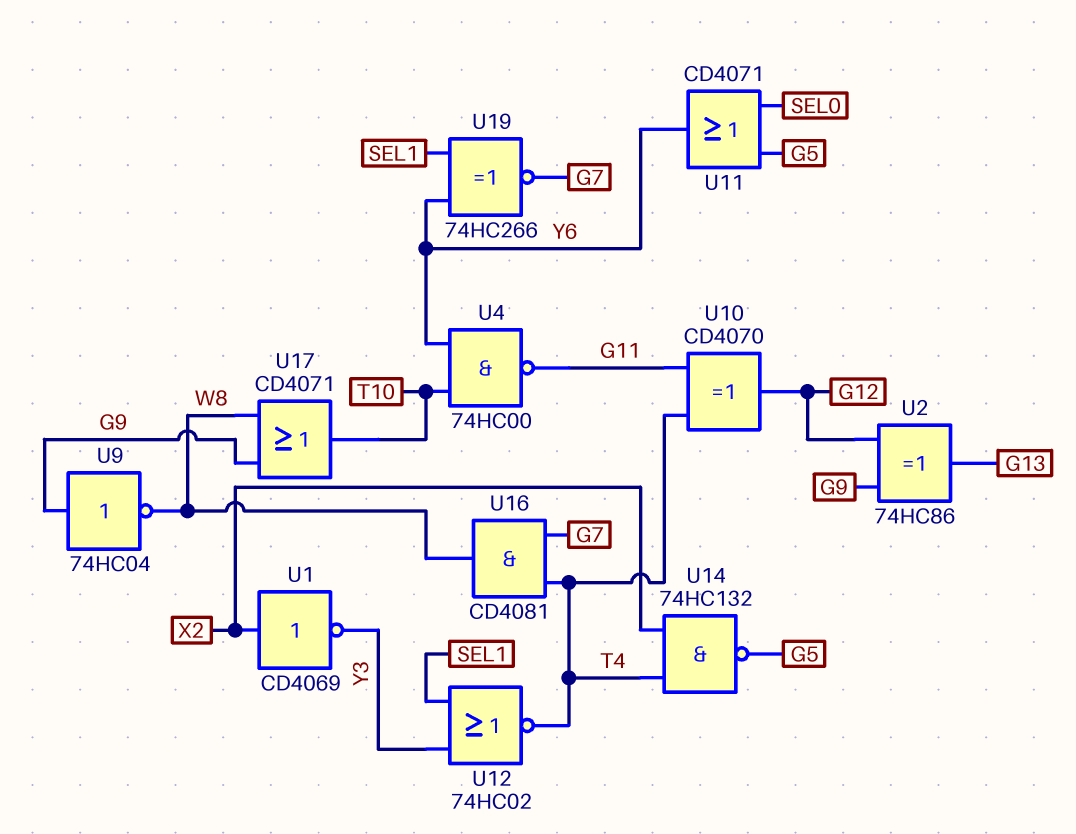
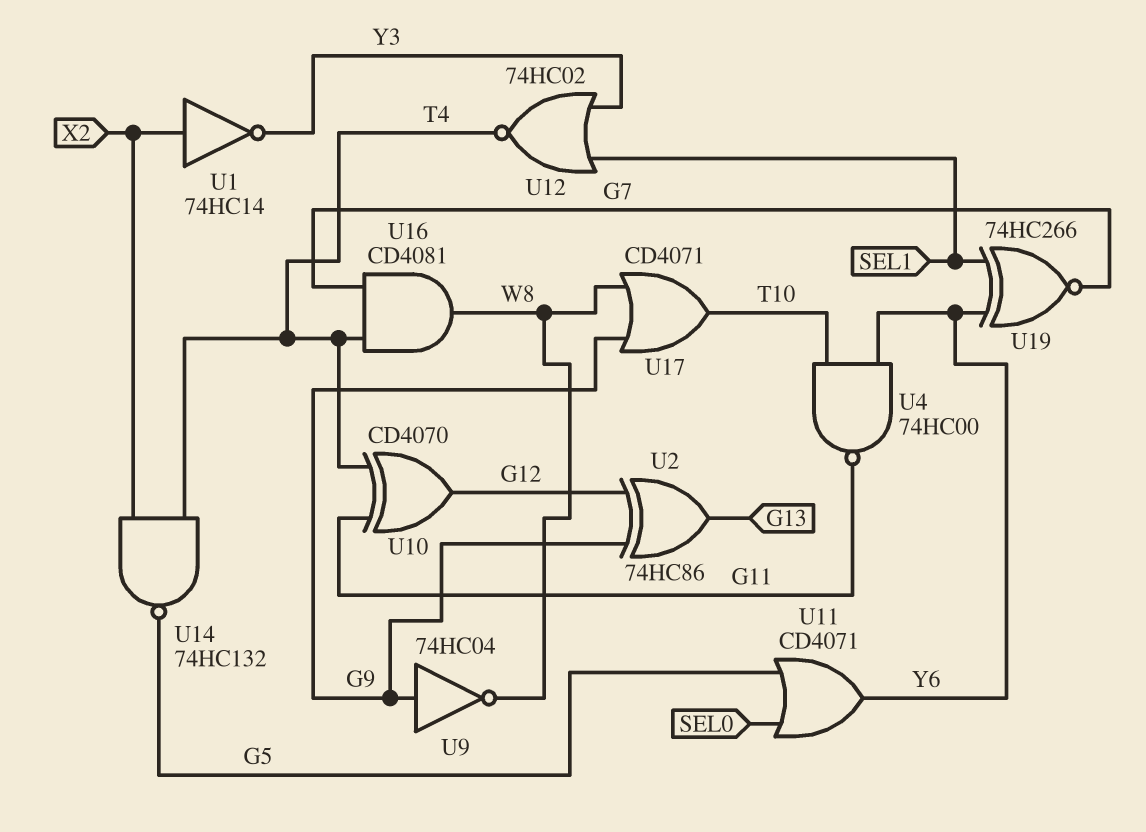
U1: NOT CD4069 (in X2, out Y3) -> NOT 74HC14 (in X2, out Y3)

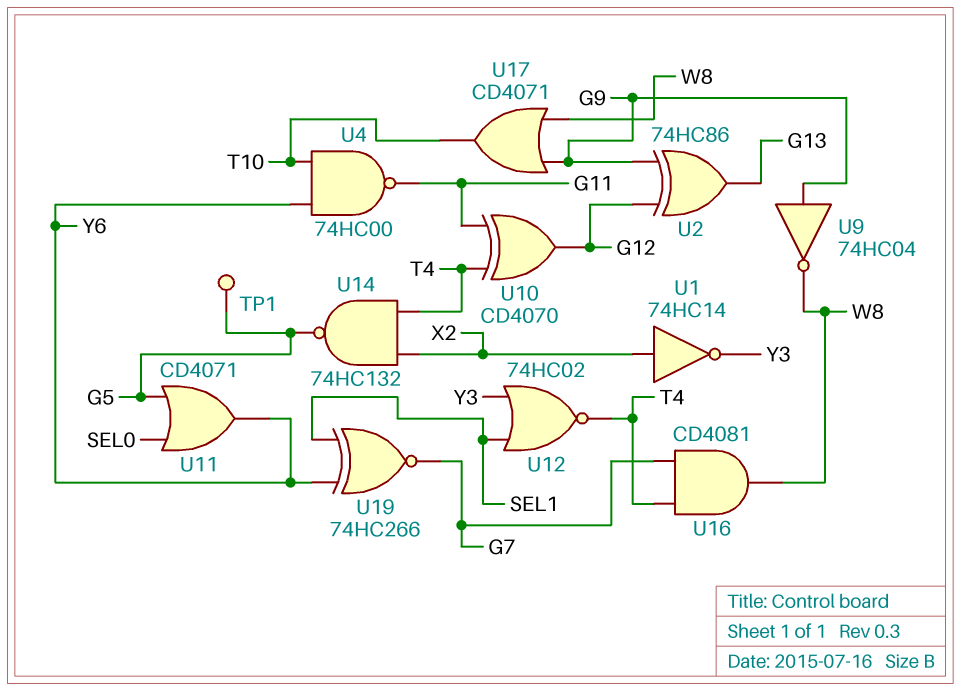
TP1: none -> test point (G5)

